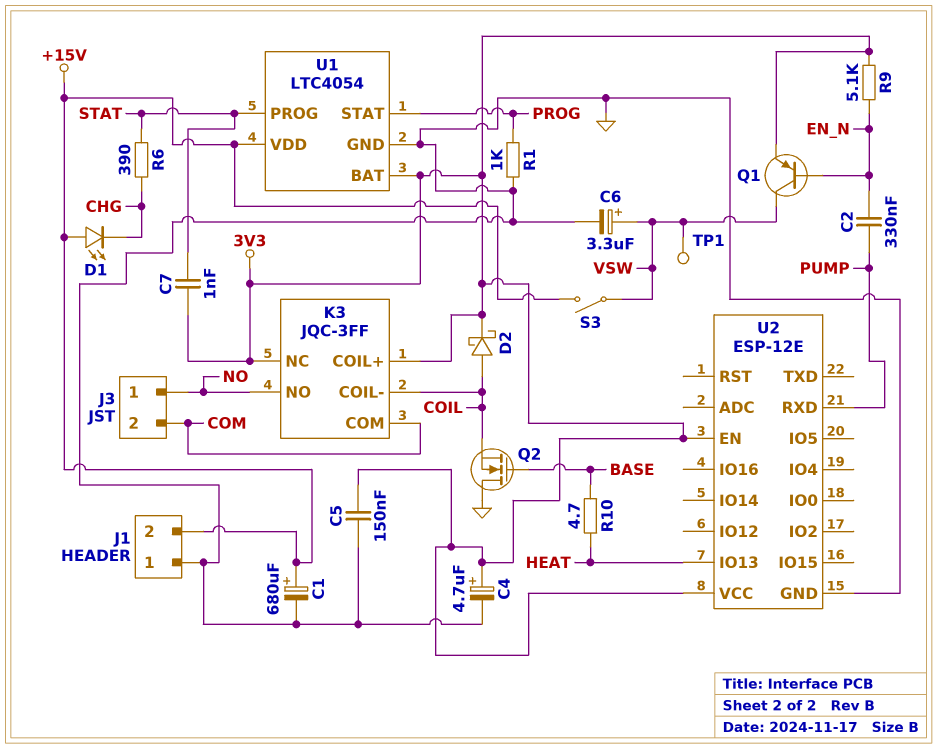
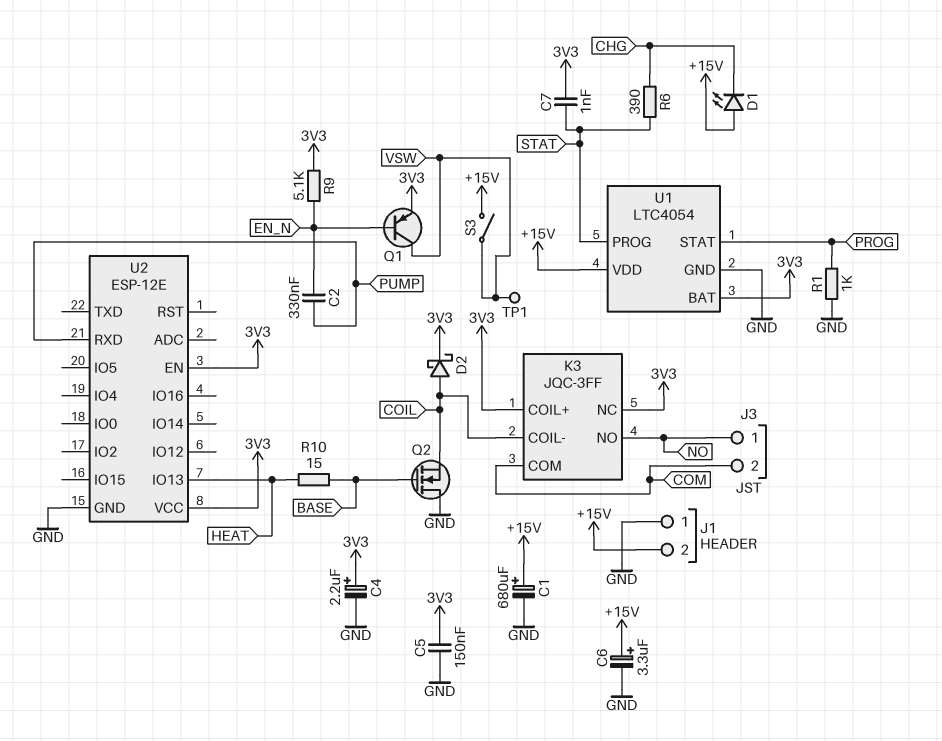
C4: 4.7uF (plus 3V3, minus GND) -> 2.2uF (plus 3V3, minus GND)
C6: 3.3uF (plus VSW, minus GND) -> 3.3uF (plus +15V, minus GND)
R10: 4.7 (BASE, HEAT) -> 15 (BASE, HEAT)

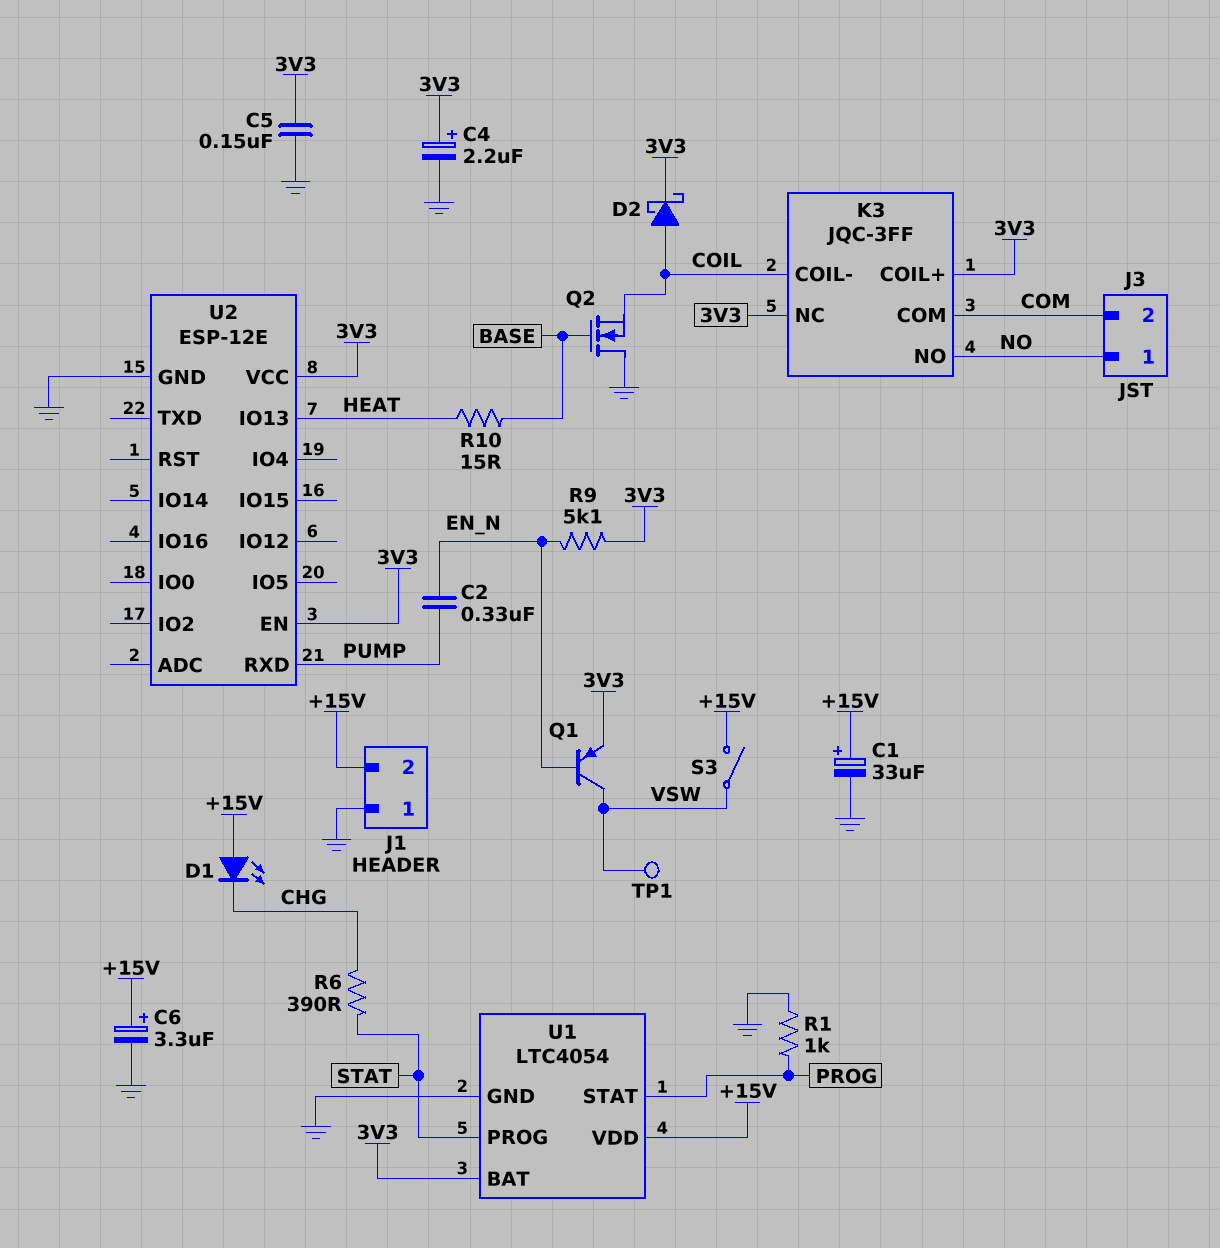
C1: 680uF (plus +15V, minus GND) -> 33uF (plus +15V, minus GND)
C7: 1nF (3V3, STAT) -> none

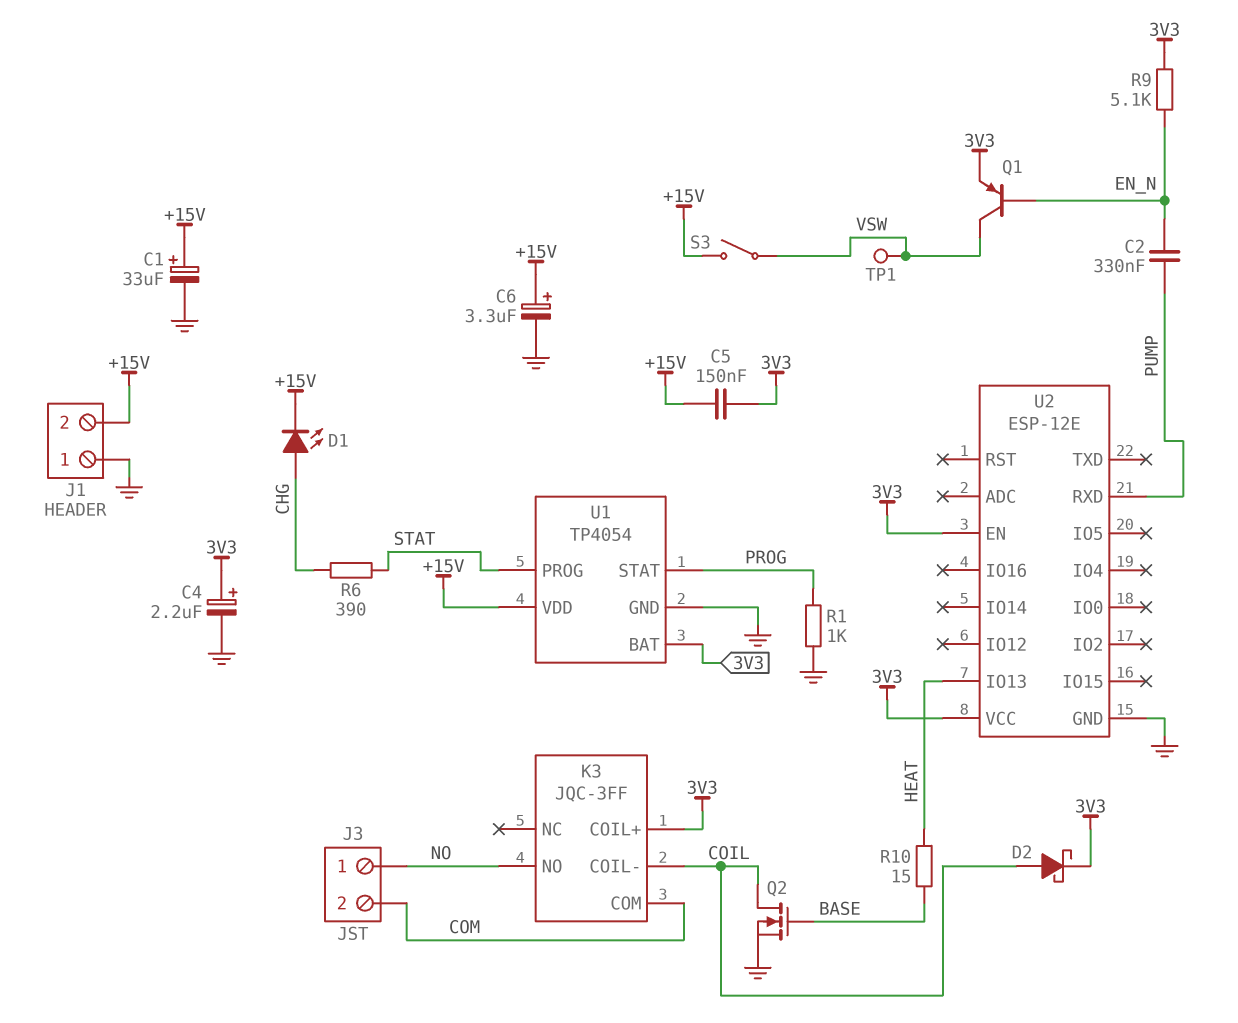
C5: 150nF (3V3, GND) -> 150nF (+15V, 3V3)
D1: LED (A +15V, K CHG) -> LED (A CHG, K +15V)
K3 pin NC: 3V3 -> none
Q2: NMOS (G BASE, D GND, S COIL) -> NMOS (G BASE, D COIL, S GND)
U1: LTC4054 -> TP4054

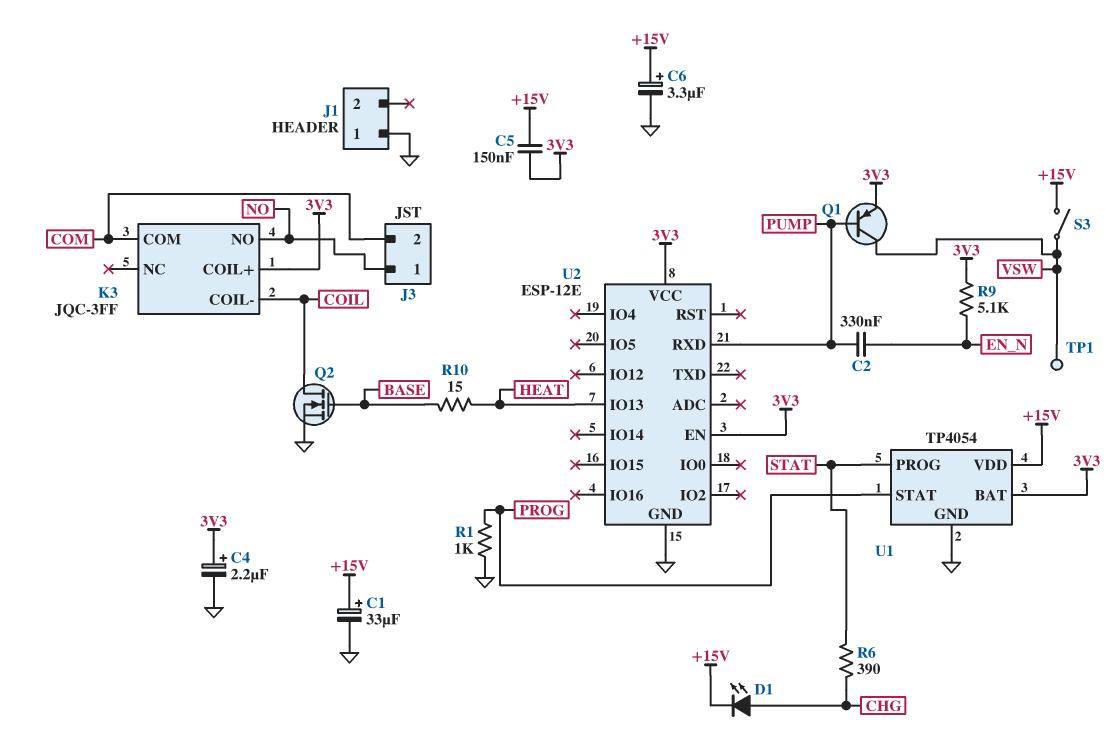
D2: schottky (A COIL, K 3V3) -> none
J1 pin 2: +15V -> none
Q1: PNP (B EN_N, C VSW, E 3V3) -> PNP (B PUMP, C VSW, E 3V3)

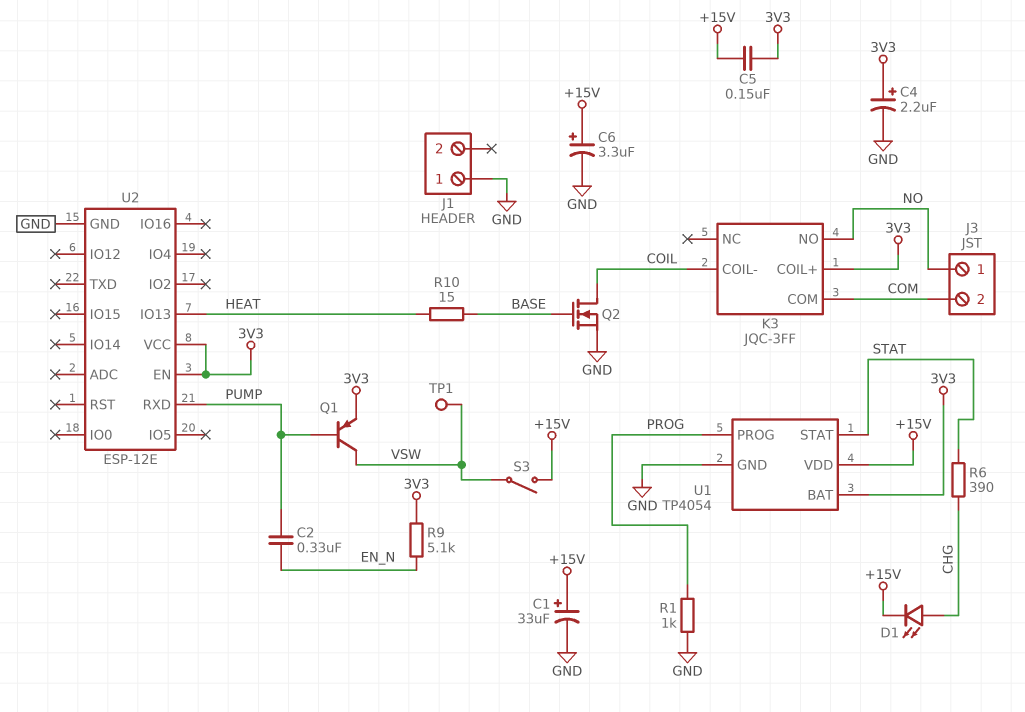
U1 pin PROG: STAT -> PROG
U1 pin STAT: PROG -> STAT

